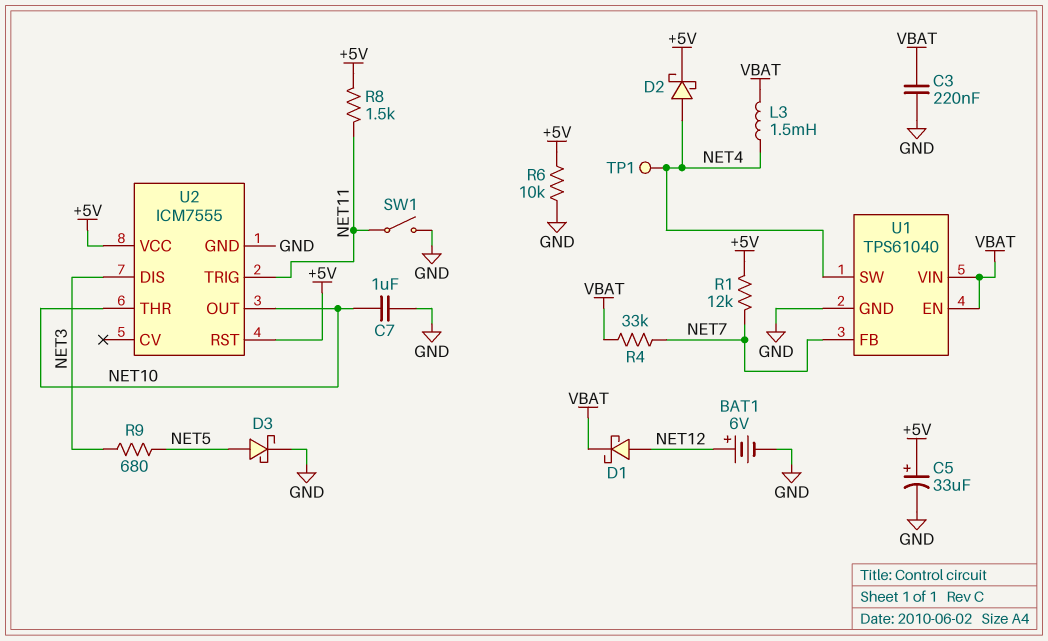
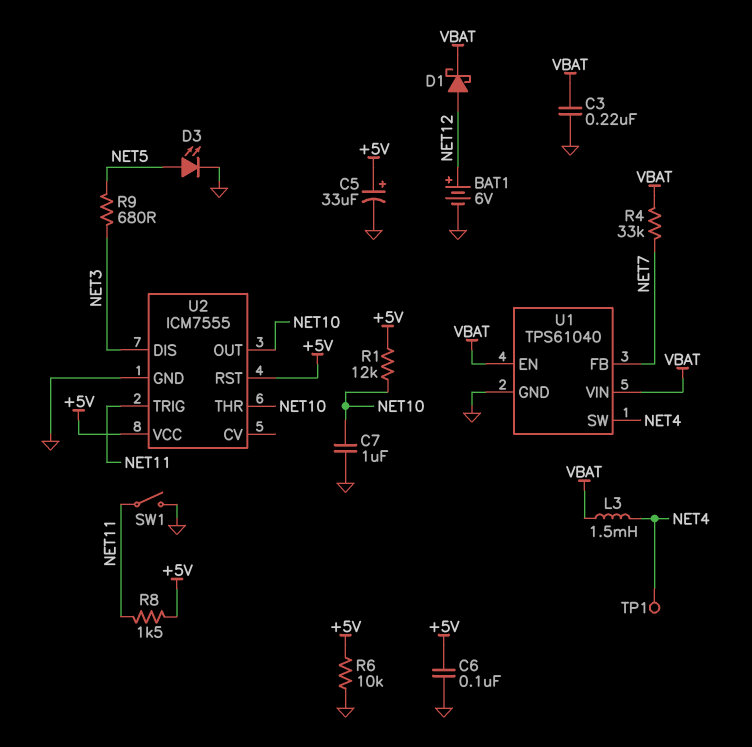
C6: none -> 100nF (+5V, GND)
D2: schottky (A NET4, K +5V) -> none
D3: schottky (A NET5, K GND) -> LED (A NET5, K GND)
R1: 12k (+5V, NET7) -> 12k (+5V, NET10)

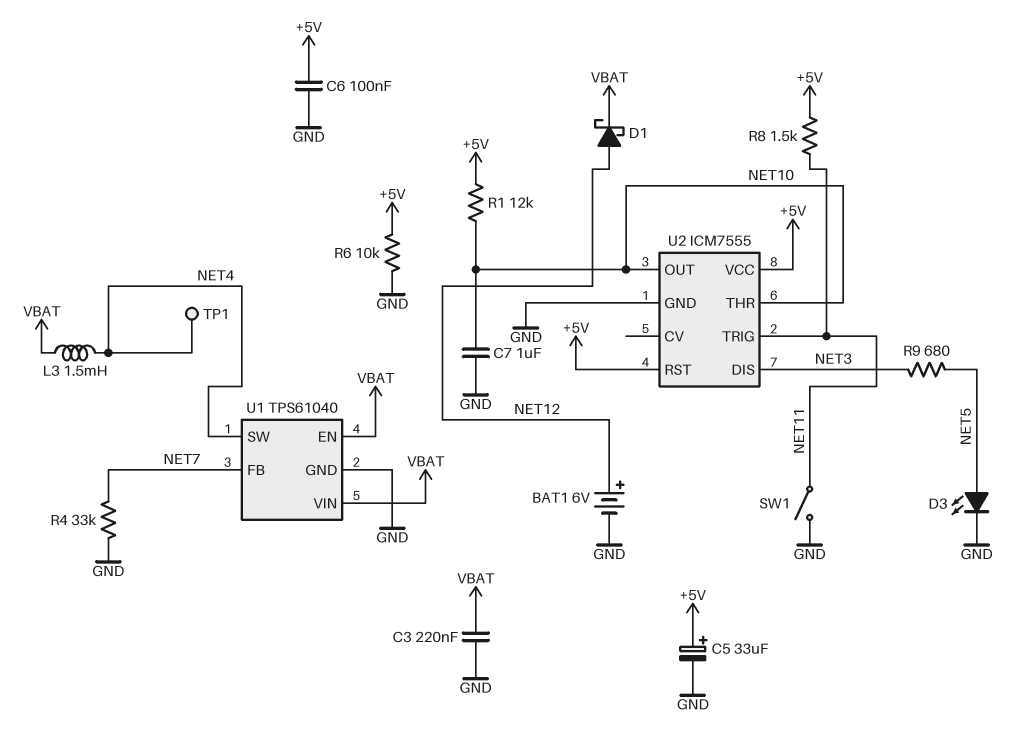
R4: 33k (NET7, VBAT) -> 33k (GND, NET7)

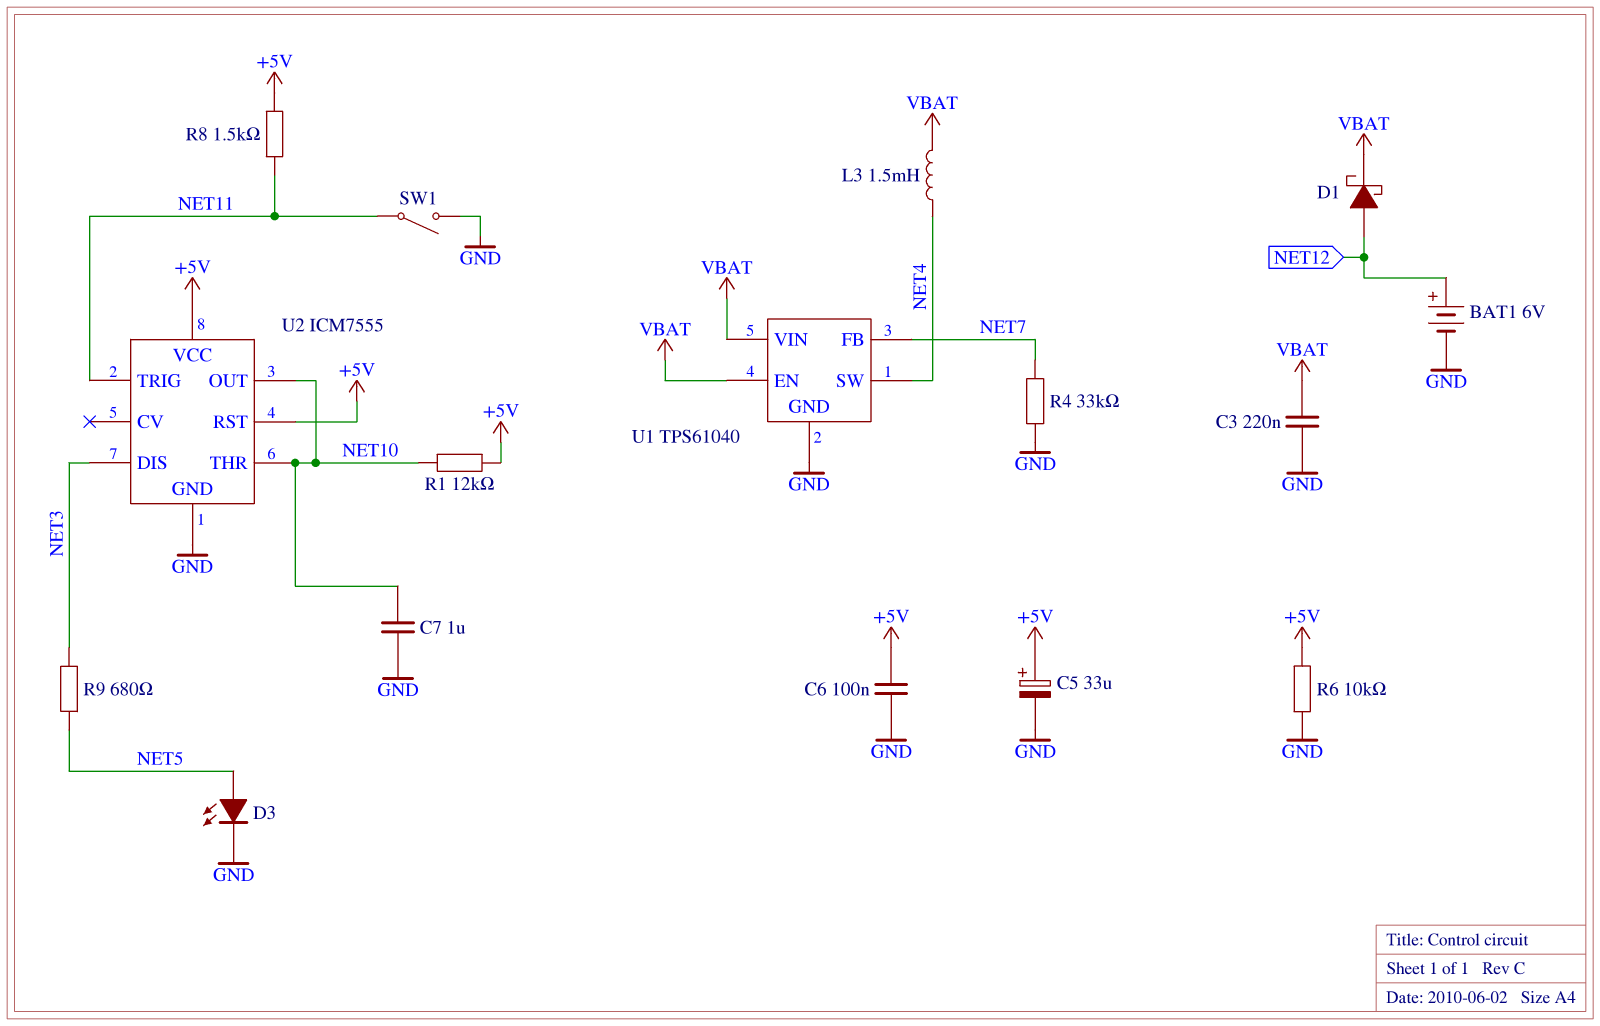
TP1: test point (NET4) -> none

